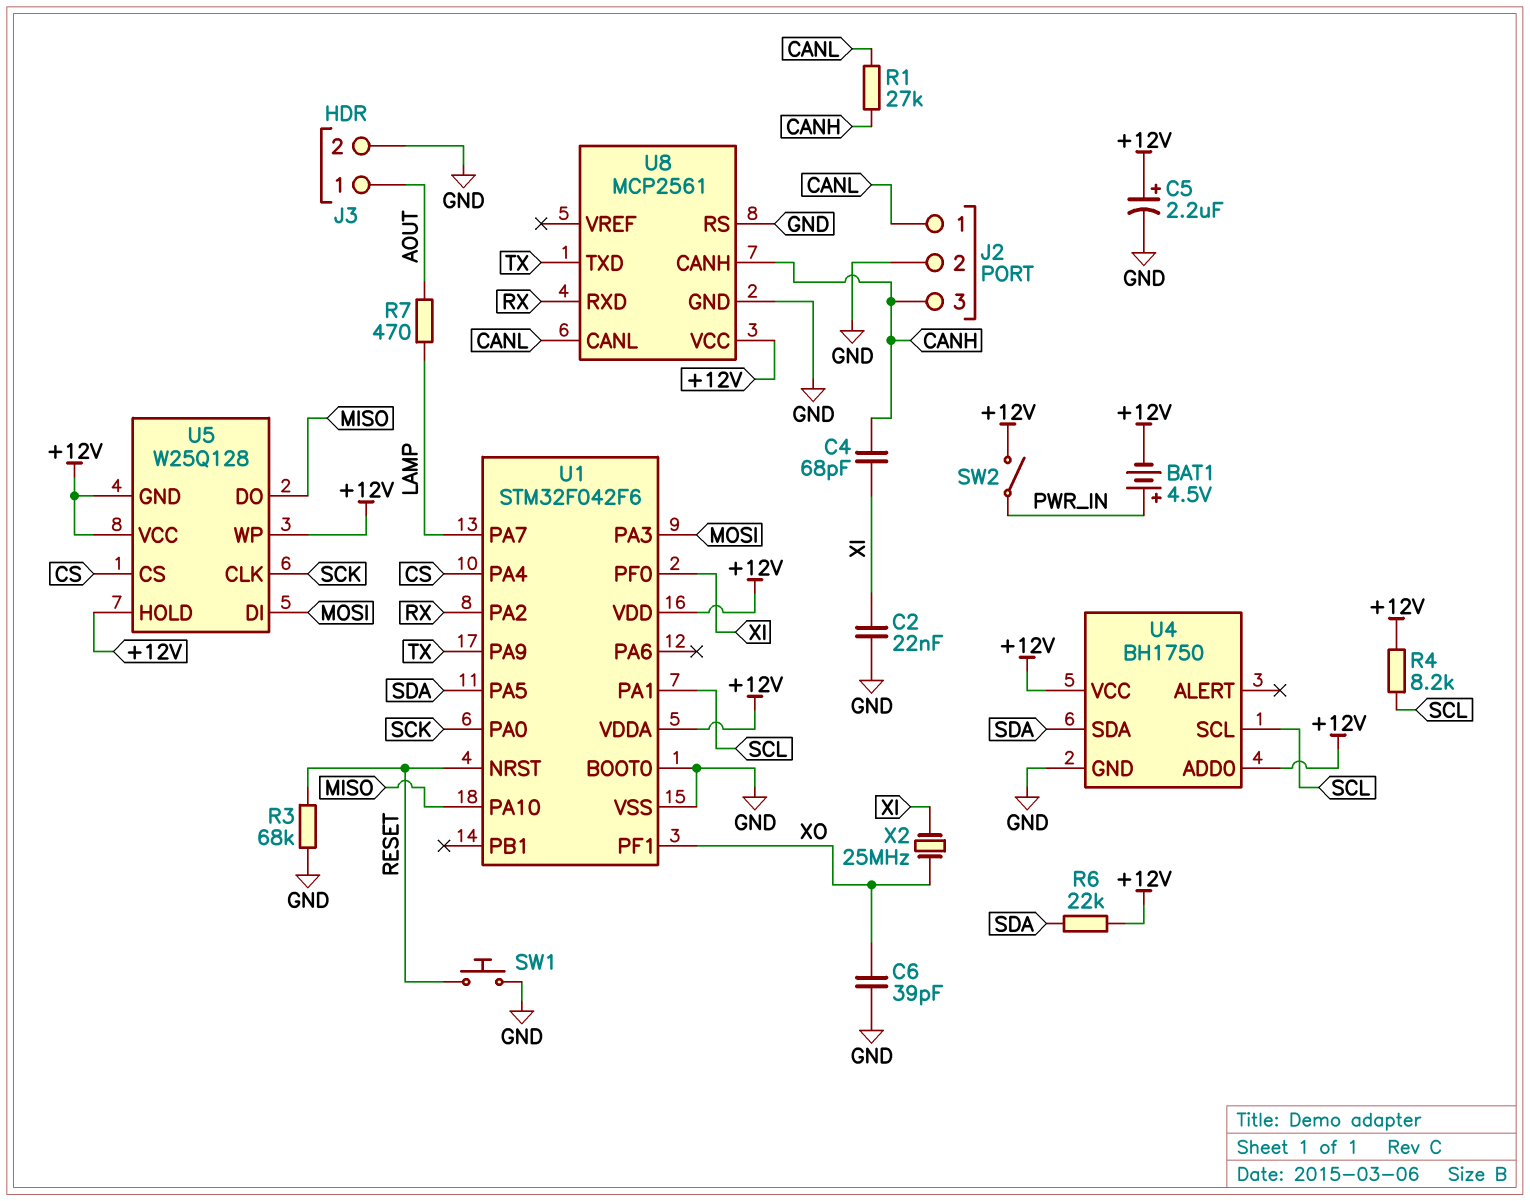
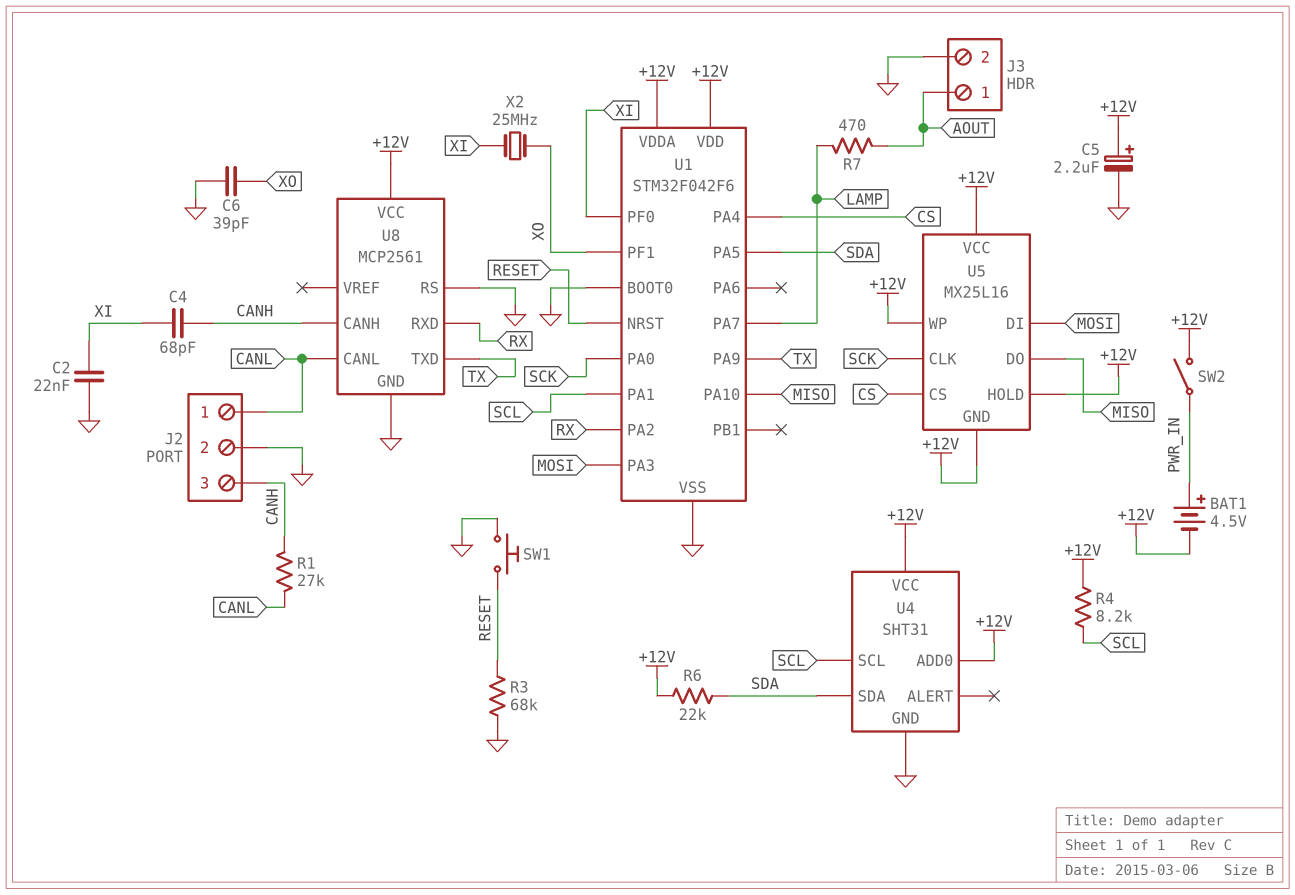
U4: BH1750 -> SHT31
U5: W25Q128 -> MX25L16

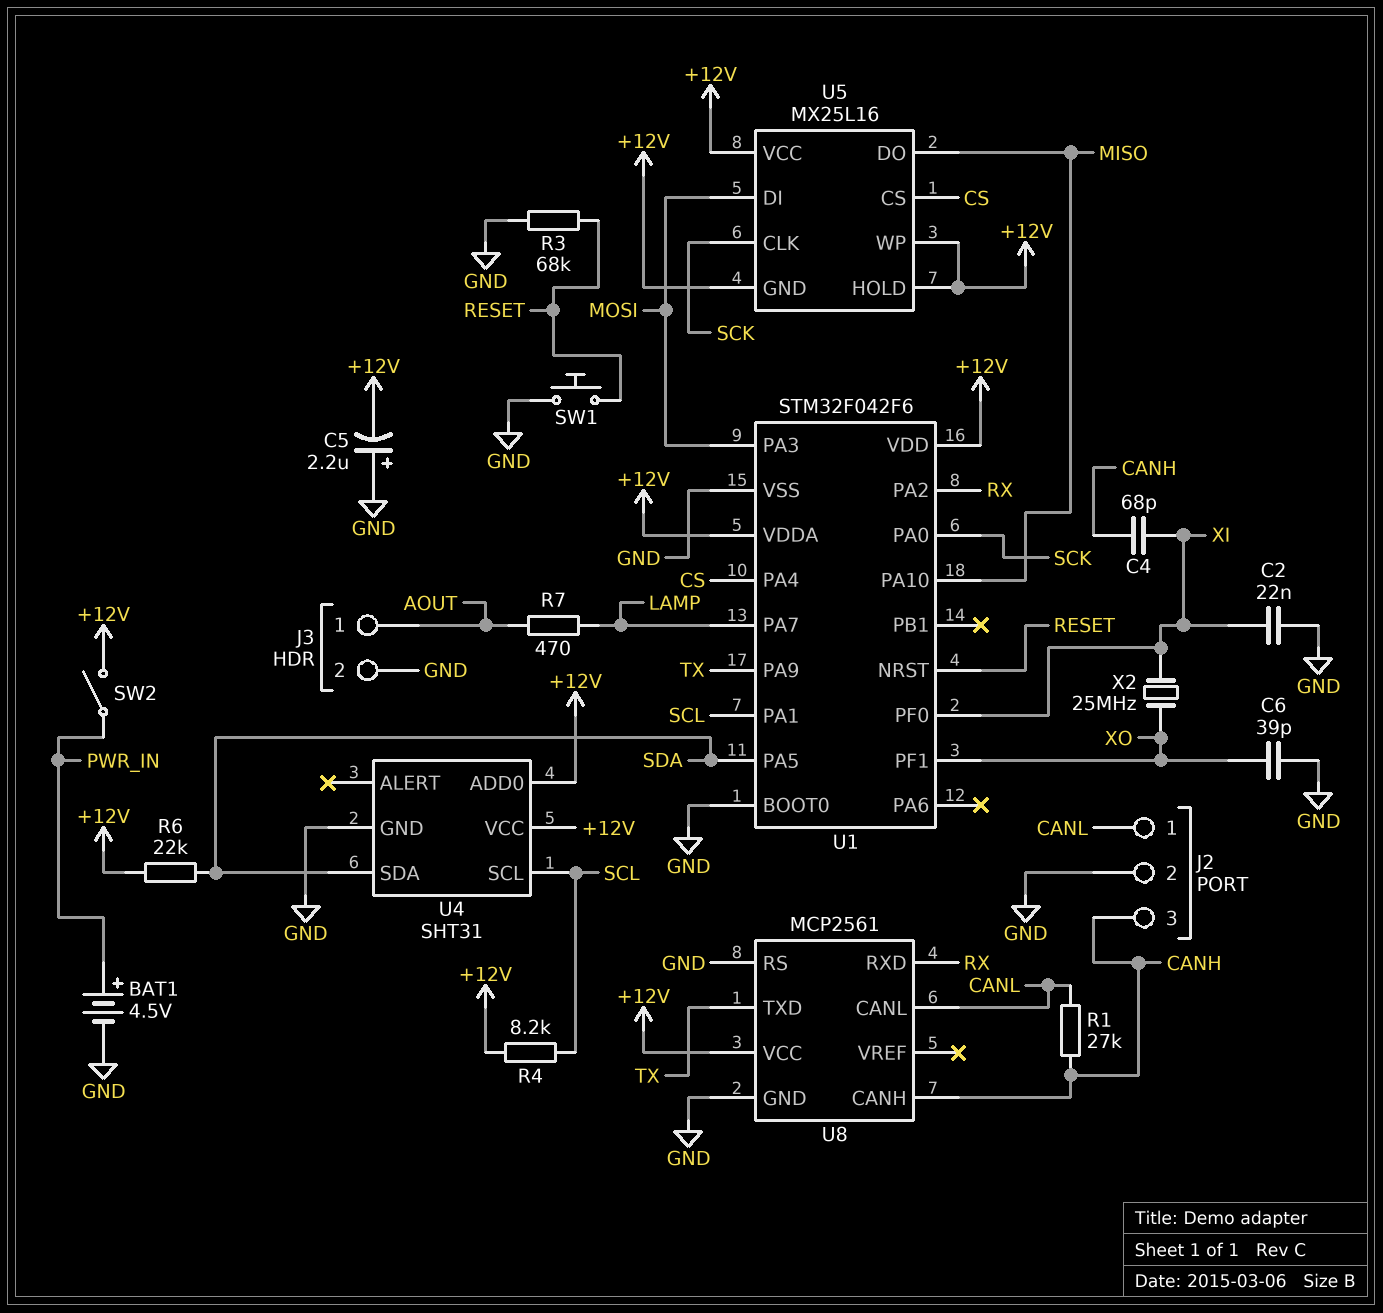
BAT1: 4.5V (plus PWR_IN, minus +12V) -> 4.5V (plus PWR_IN, minus GND)
C5: 2.2uF (plus +12V, minus GND) -> 2.2uF (plus GND, minus +12V)

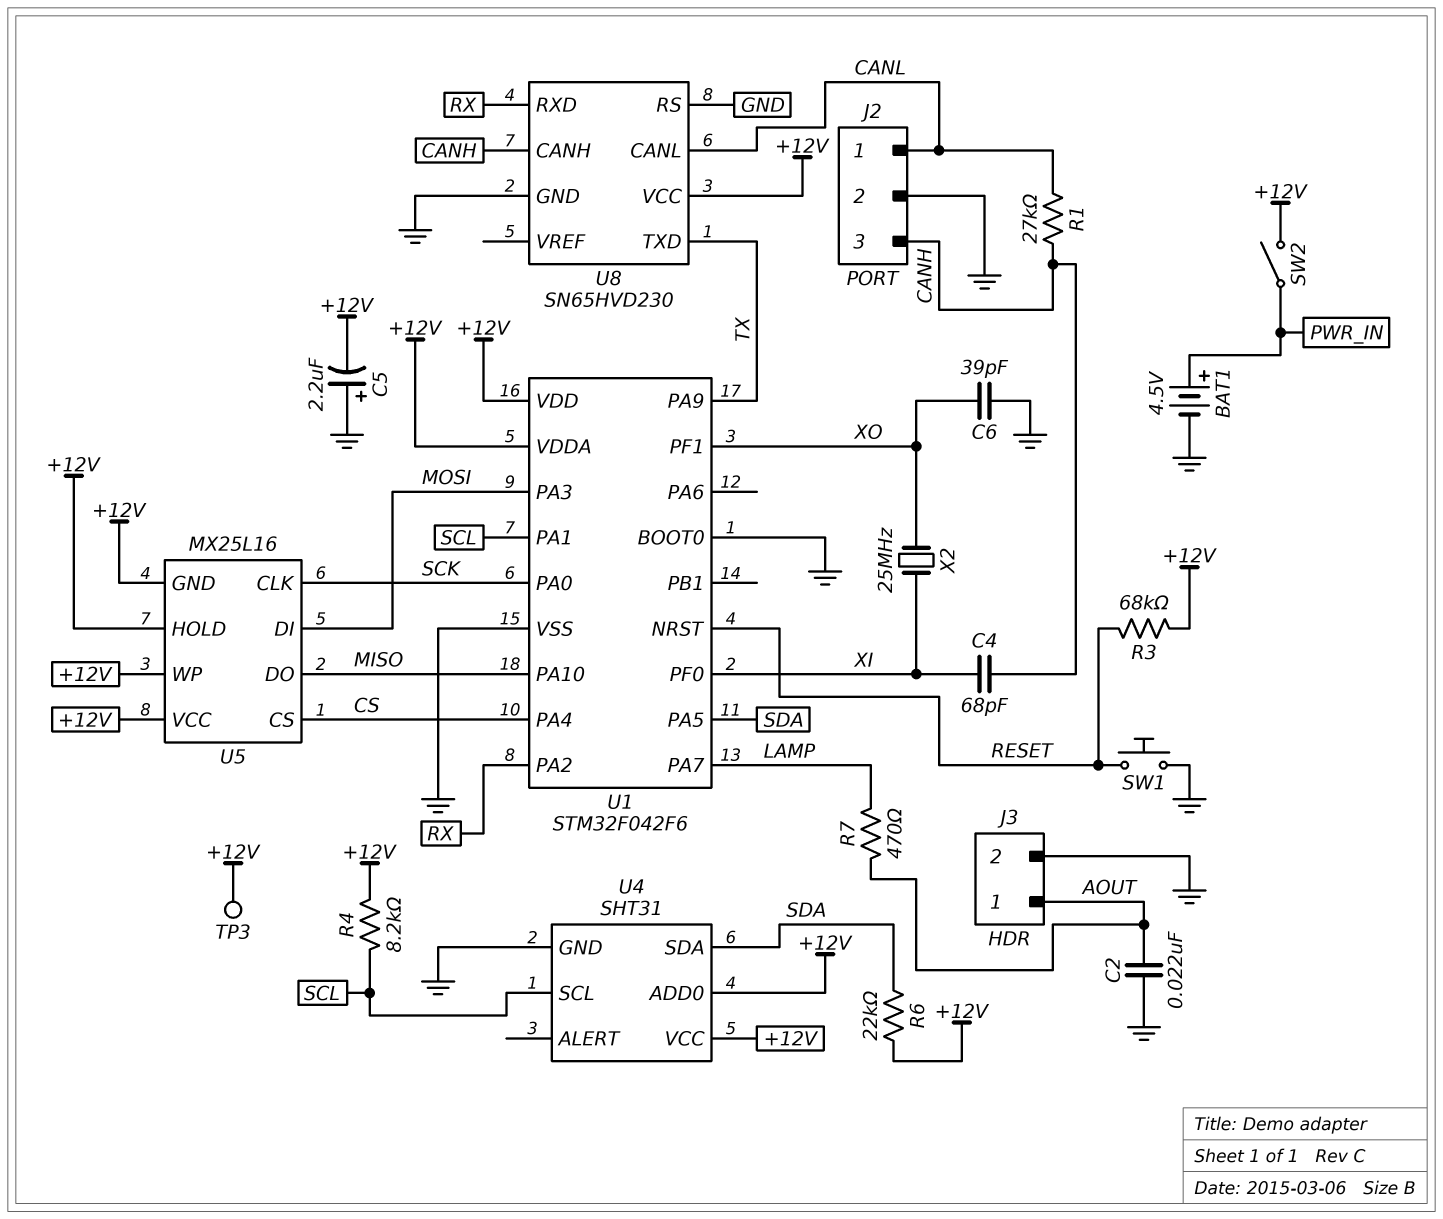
C2: 22nF (GND, XI) -> 22nF (AOUT, GND)
R3: 68k (GND, RESET) -> 68k (+12V, RESET)
TP3: none -> test point (+12V)
U8: MCP2561 -> SN65HVD230

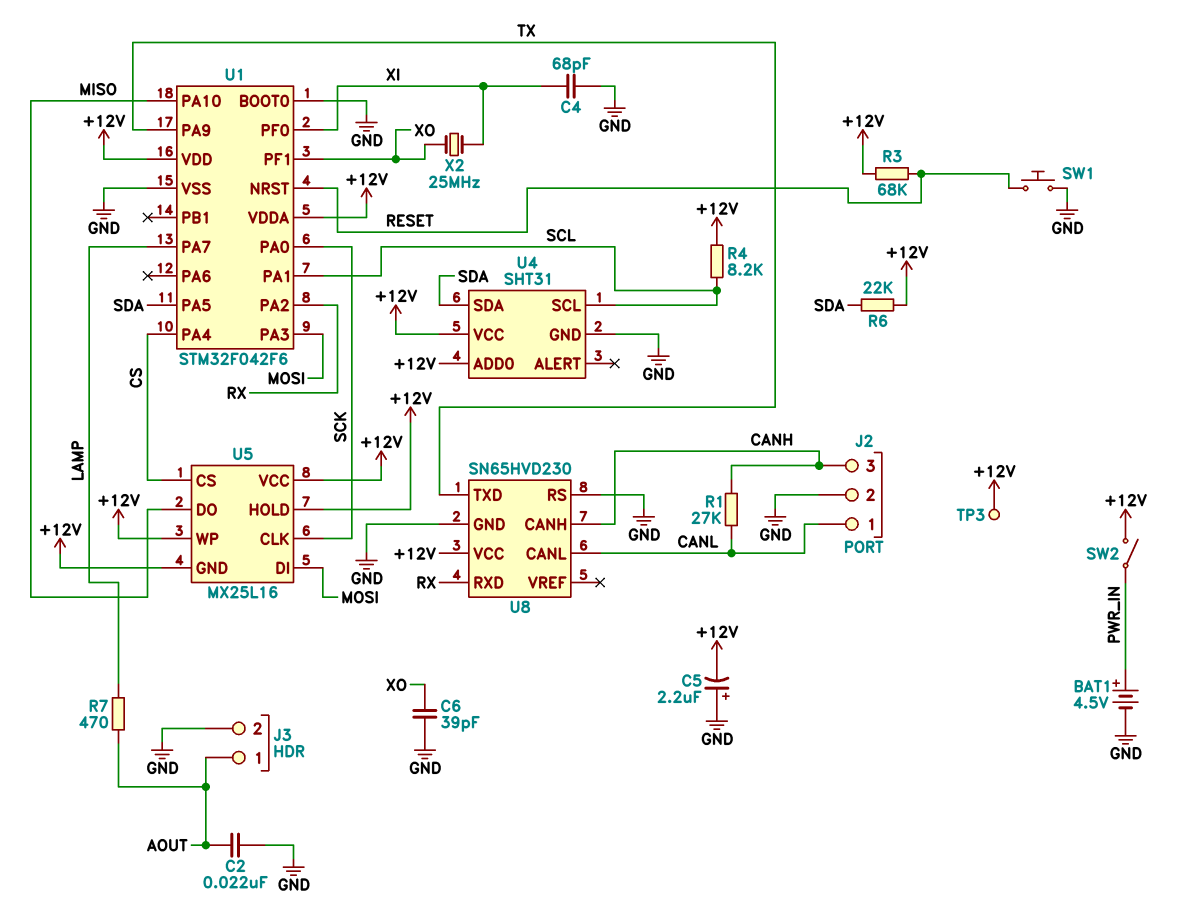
C4: 68pF (CANH, XI) -> 68pF (GND, XI)

